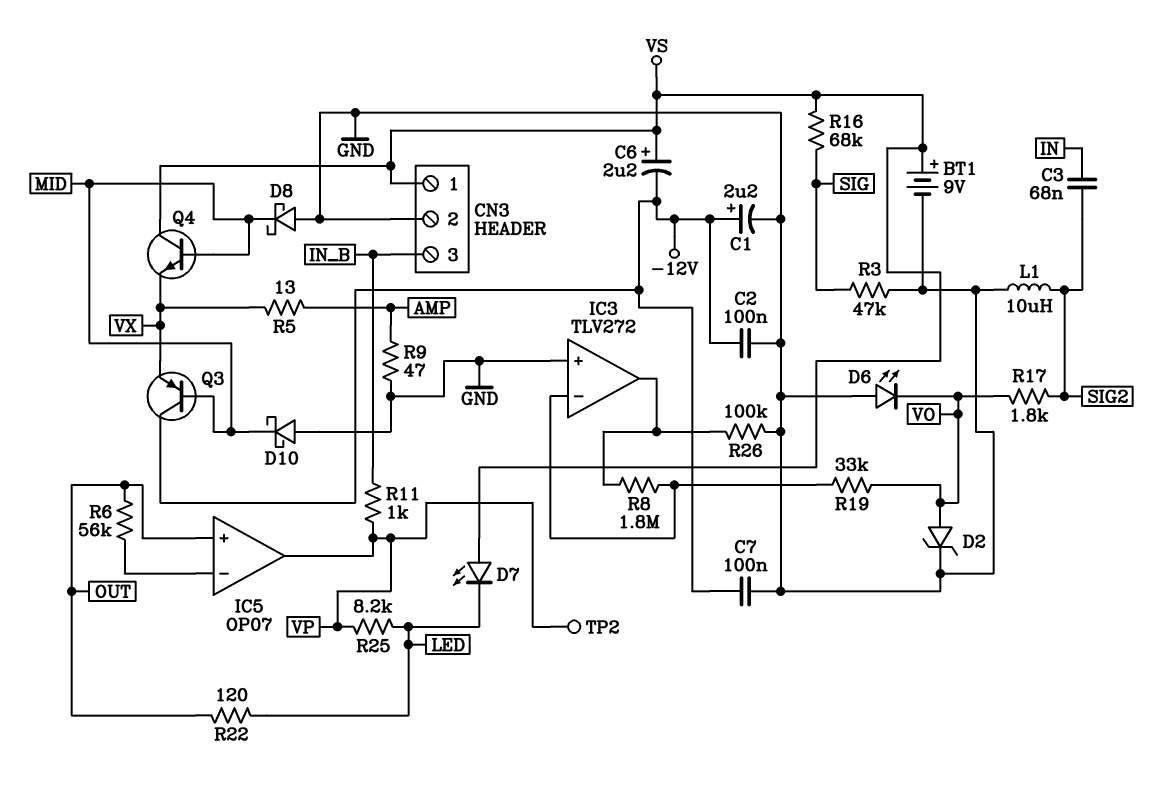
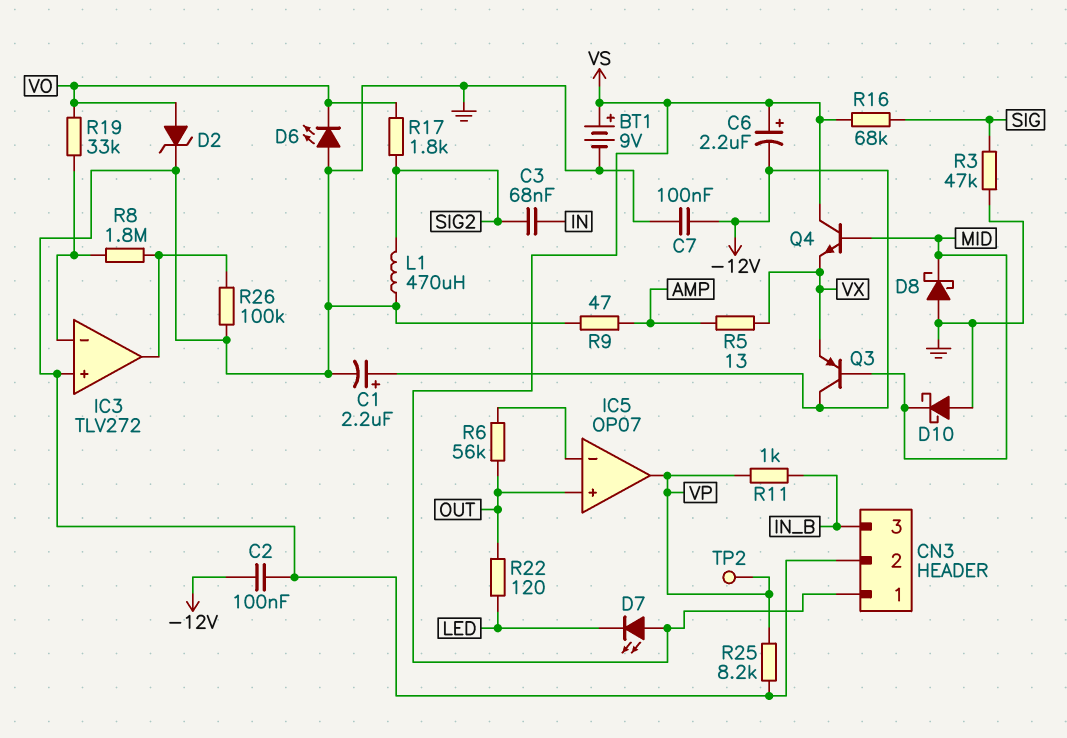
L1: 10uH (GND, SIG2) -> 470uH (GND, SIG2)
R25: 8.2k (LED, VP) -> 8.2k (GND, VP)

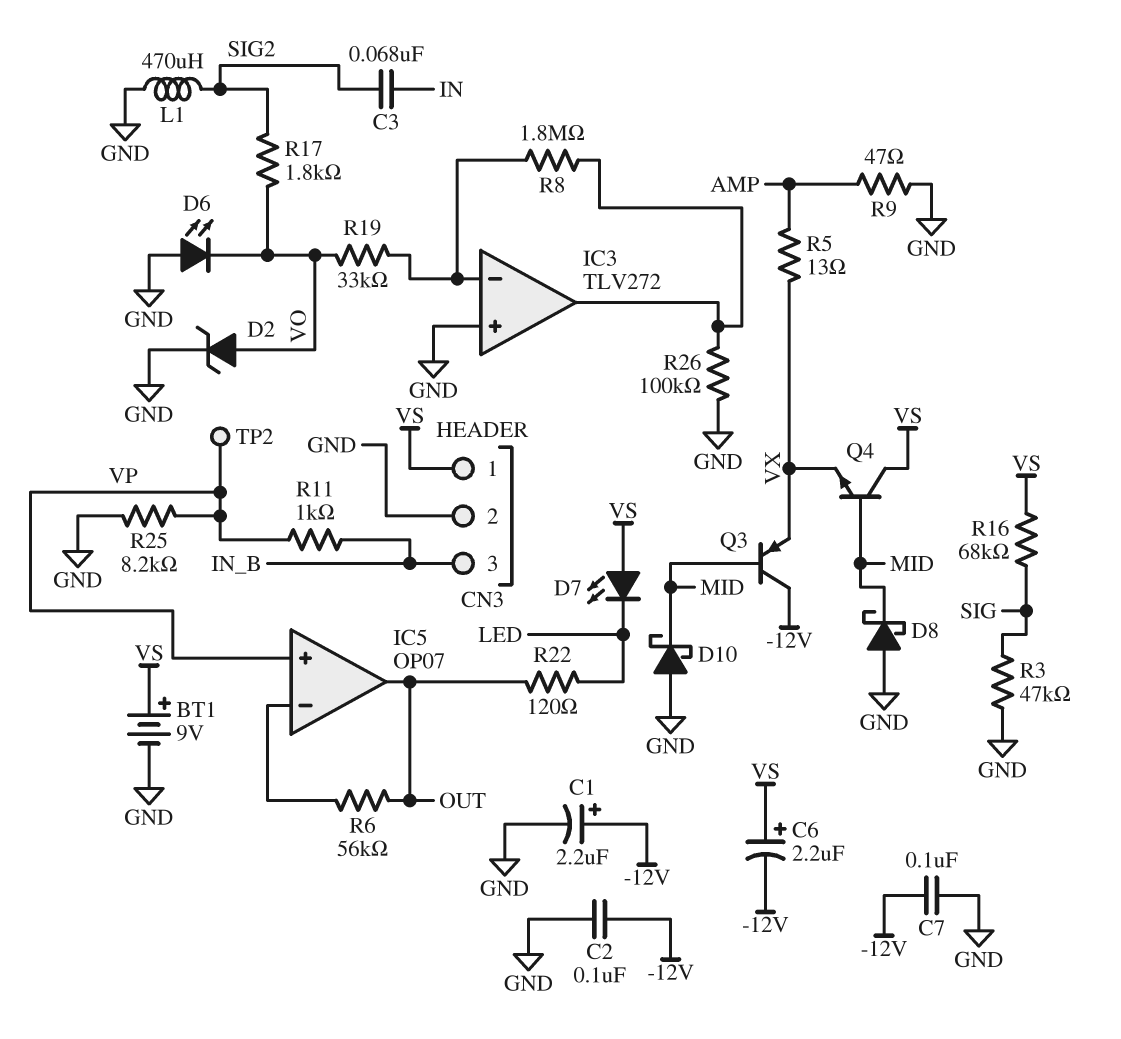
IC5 pin in+: OUT -> VP
IC5 pin out: VP -> OUT

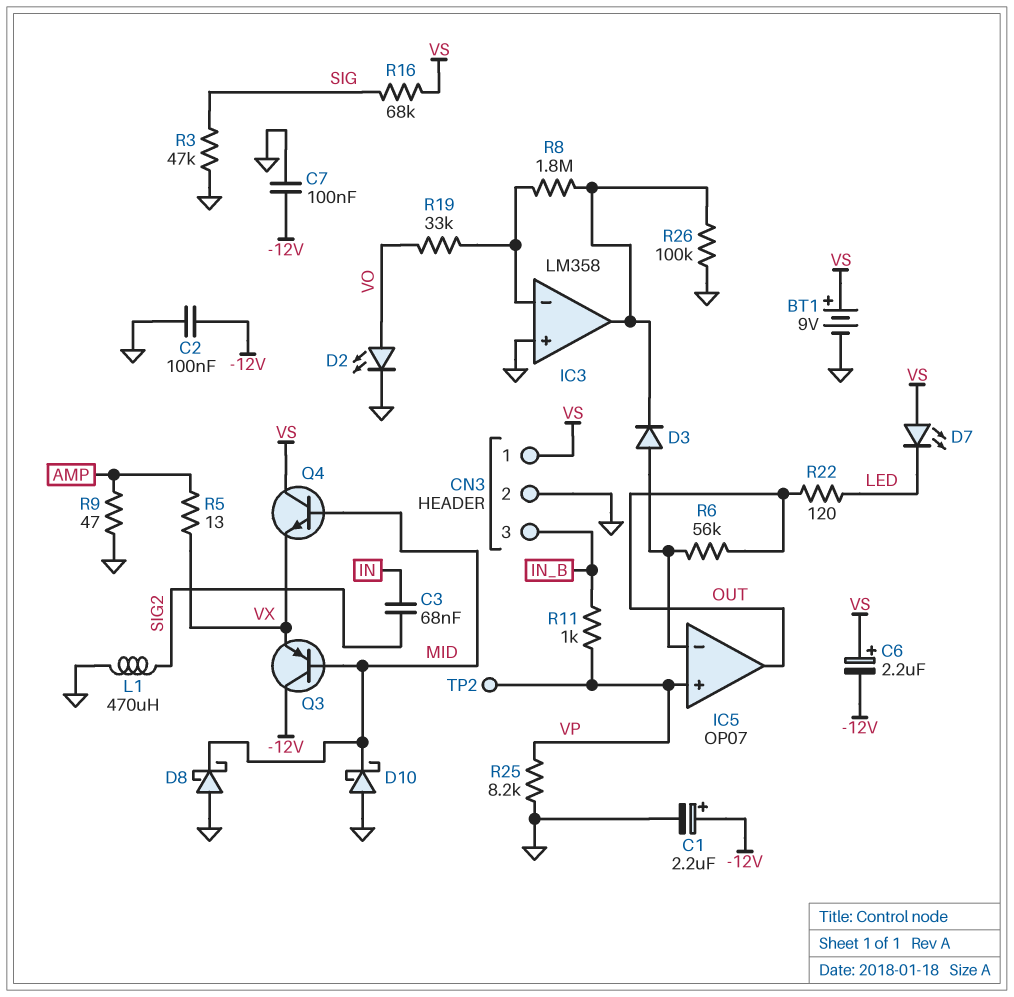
D2: zener (A VO, K GND) -> LED (A VO, K GND)
D3: none -> diode (A IC5/in-, K IC3/out)
D6: LED (A GND, K VO) -> none
IC3: TLV272 -> LM358
R17: 1.8k (SIG2, VO) -> none

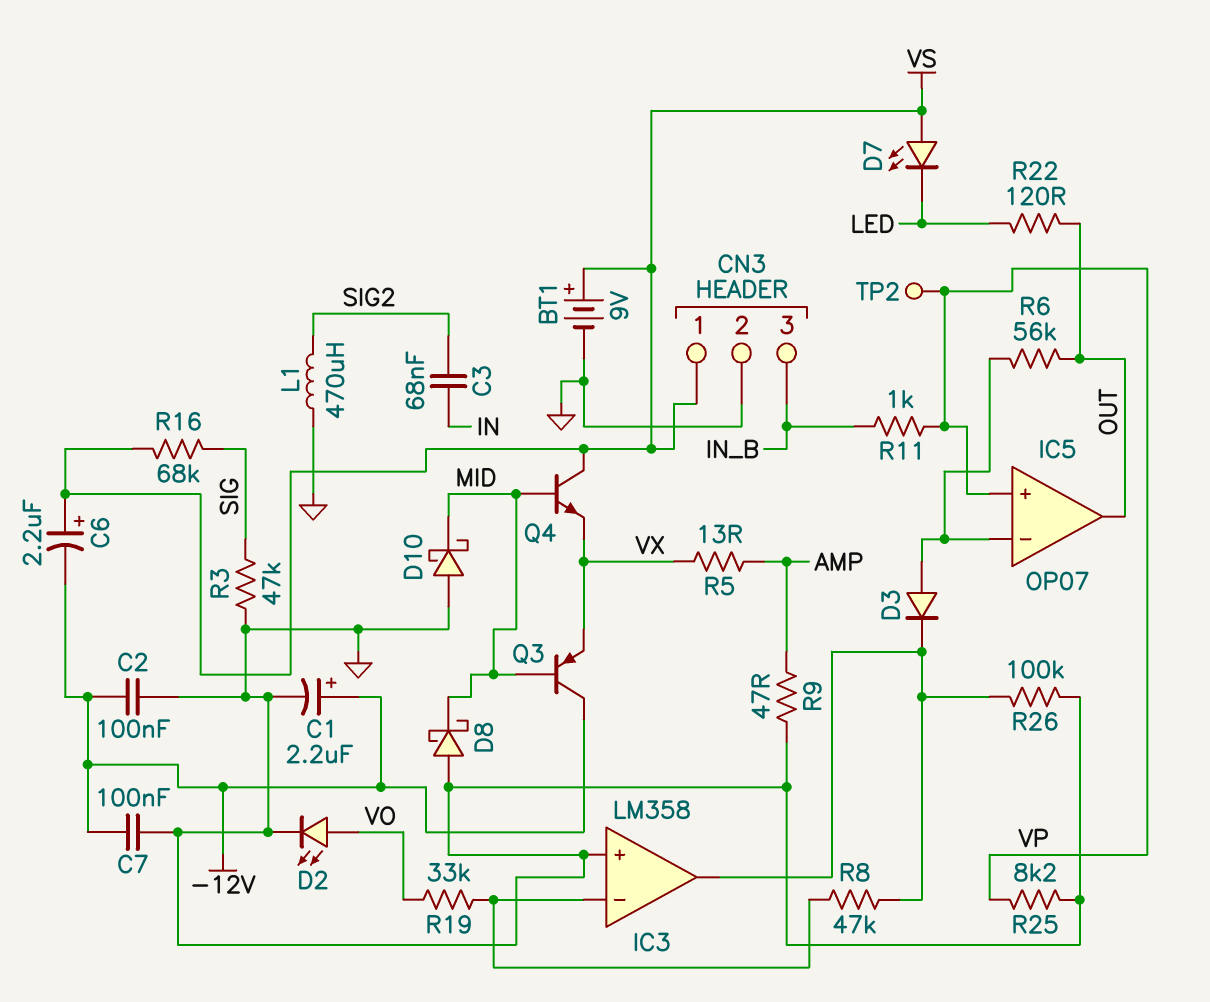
R8: 1.8M (IC3/in-, IC3/out) -> 47k (IC3/in-, IC3/out)

